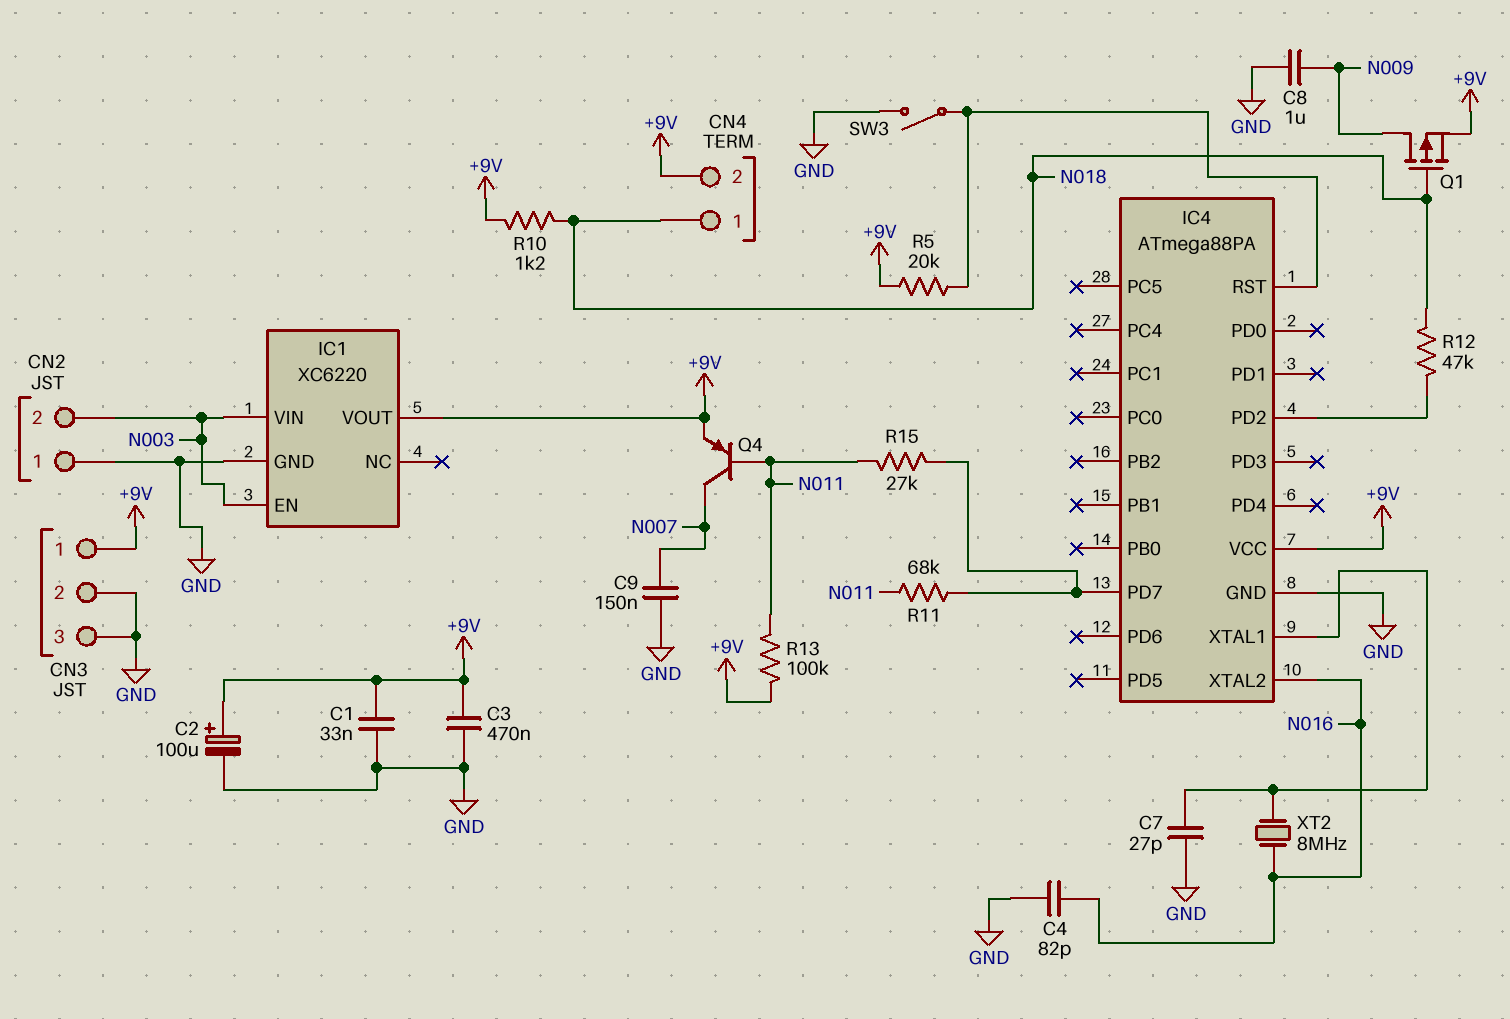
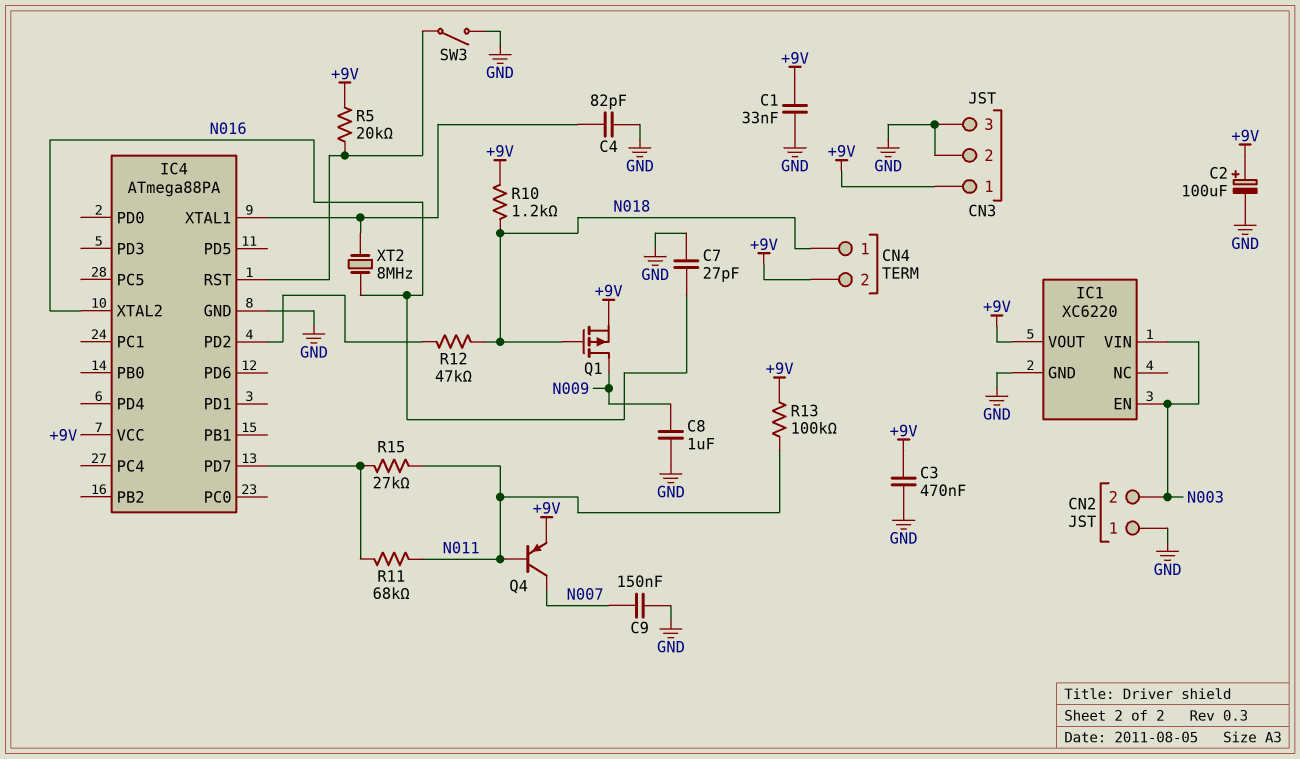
C4: 82pF (GND, N016) -> 82pF (GND, IC4/XTAL1)
C7: 27pF (GND, IC4/XTAL1) -> 27pF (GND, N016)

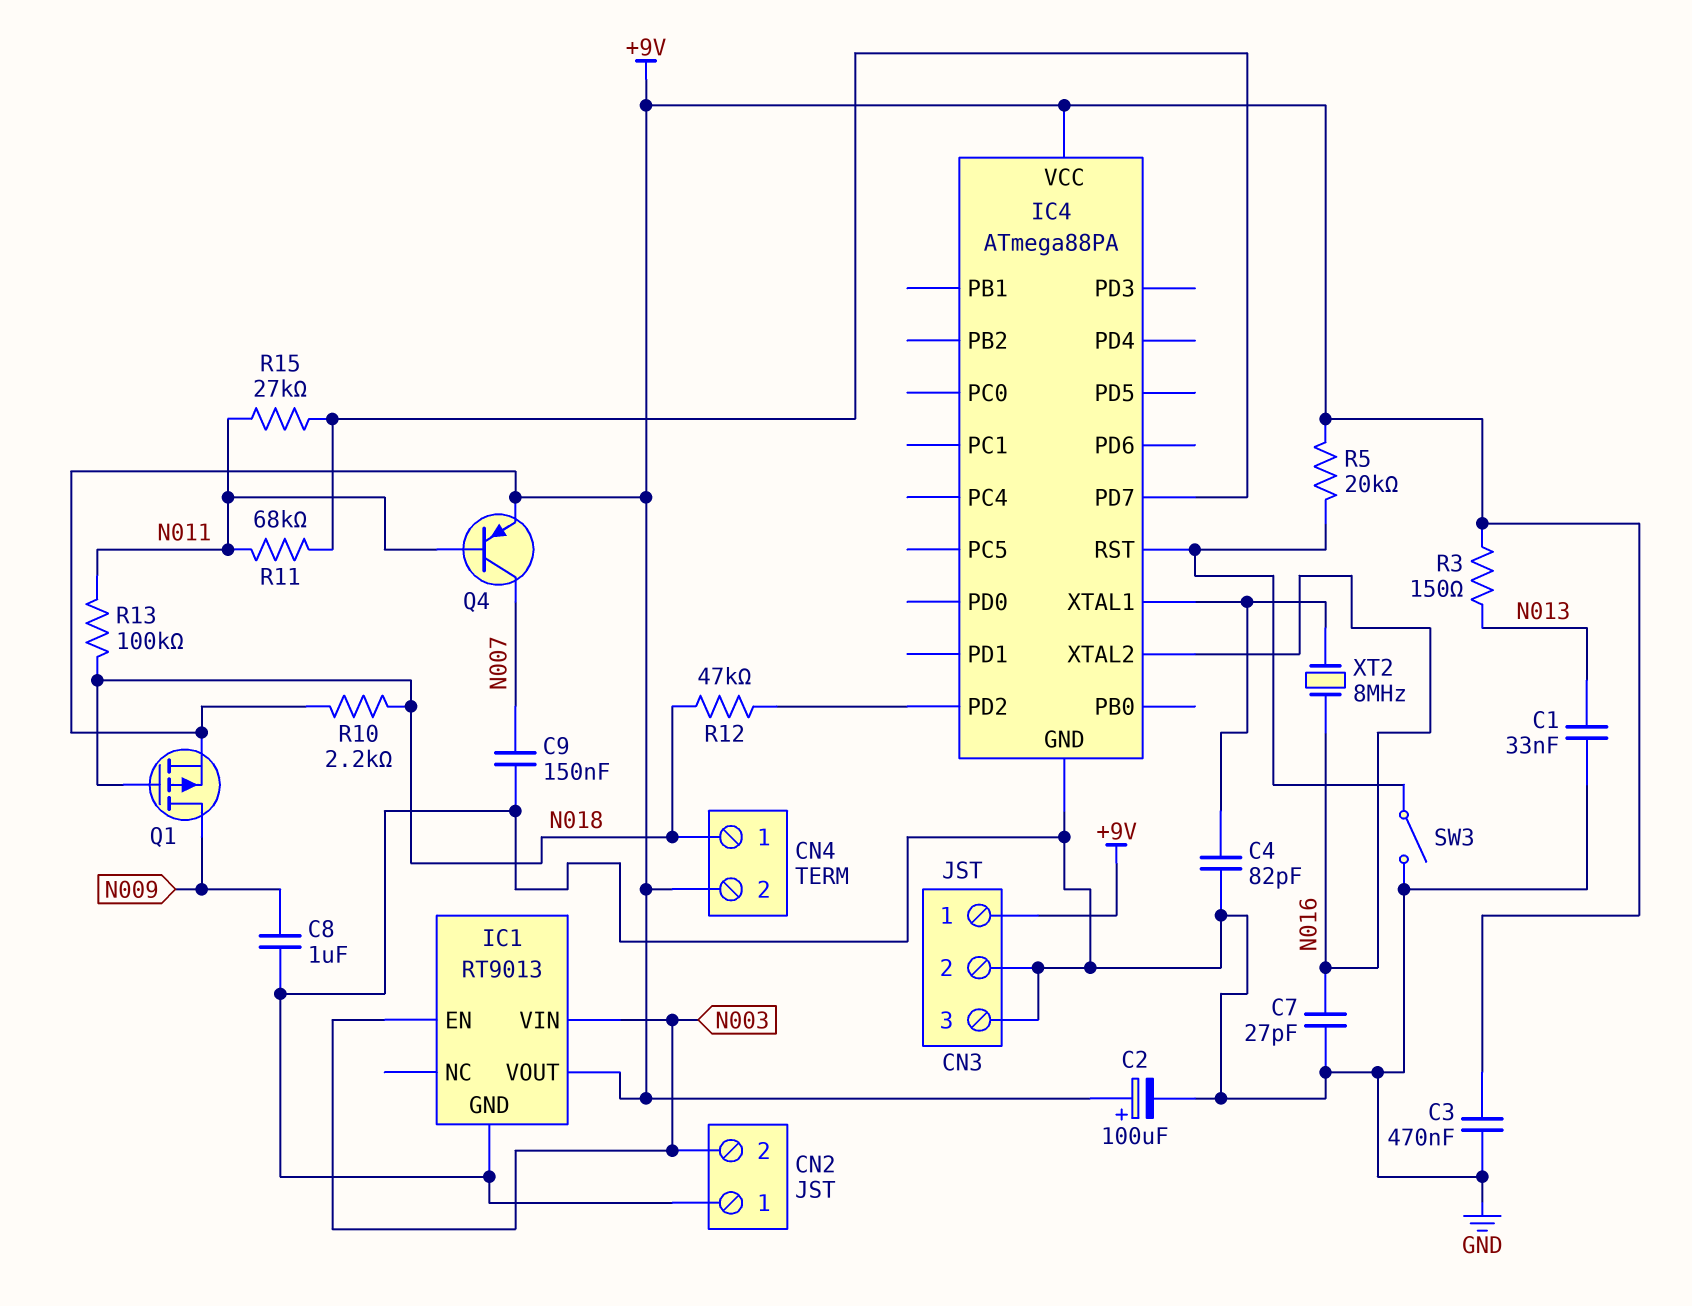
C1: 33nF (+9V, GND) -> 33nF (GND, N013)
IC1: XC6220 -> RT9013
R3: none -> 150 (+9V, N013)
R10: 1.2k (+9V, N018) -> 2.2k (+9V, N018)
R13: 100k (+9V, N011) -> 100k (N011, N018)

